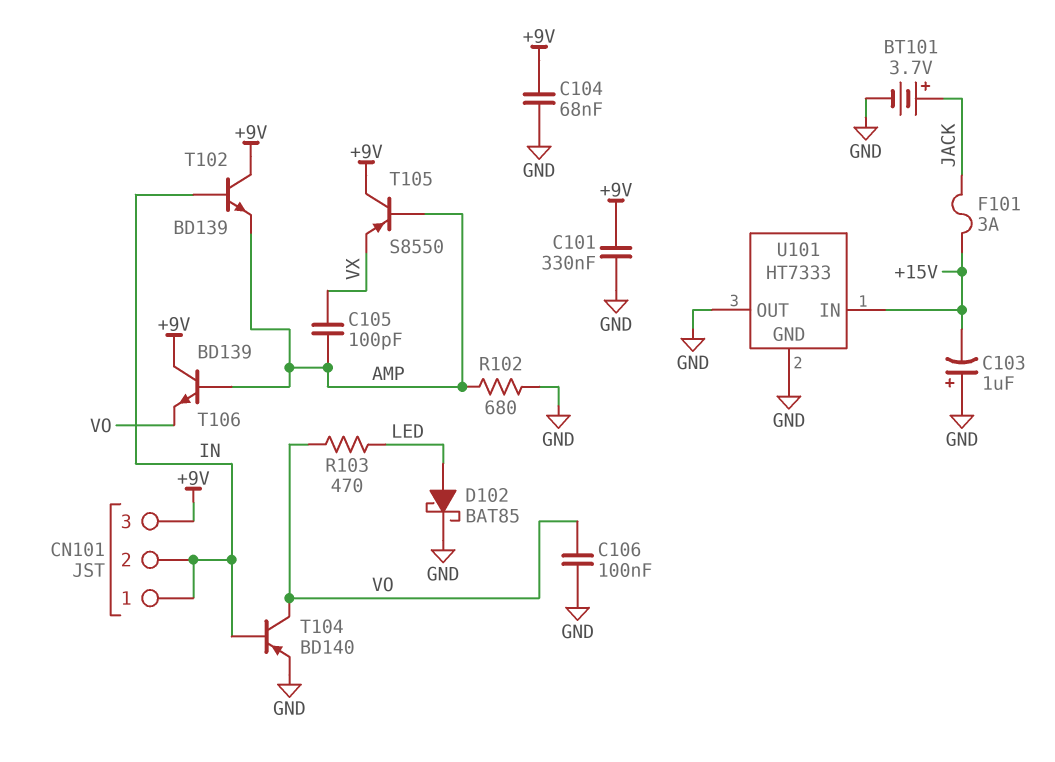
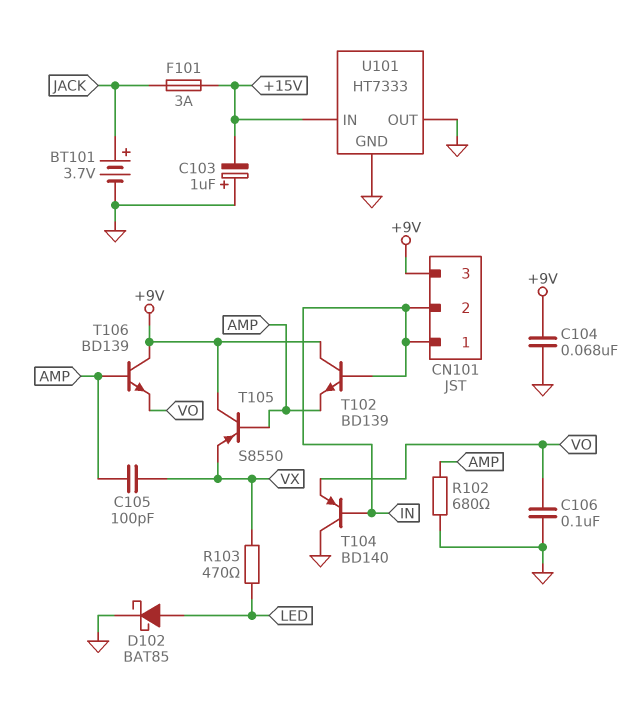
C101: 330nF (+9V, GND) -> none
R103: 470 (LED, VO) -> 470 (LED, VX)
T104: PNP BD140 (B IN, C VO, E GND) -> PNP BD140 (B IN, C GND, E VO)

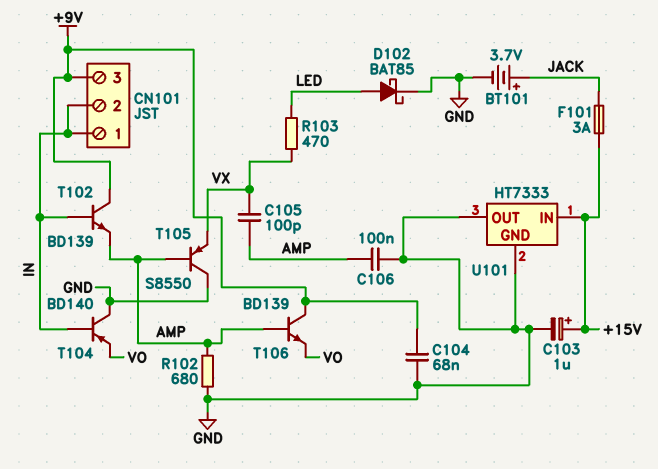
C103: 1uF (plus GND, minus +15V) -> 1uF (plus +15V, minus GND)
C106: 100nF (GND, VO) -> 100nF (AMP, GND)
T105: PNP S8550 (B AMP, C +9V, E VX) -> PNP S8550 (B AMP, C GND, E VX)

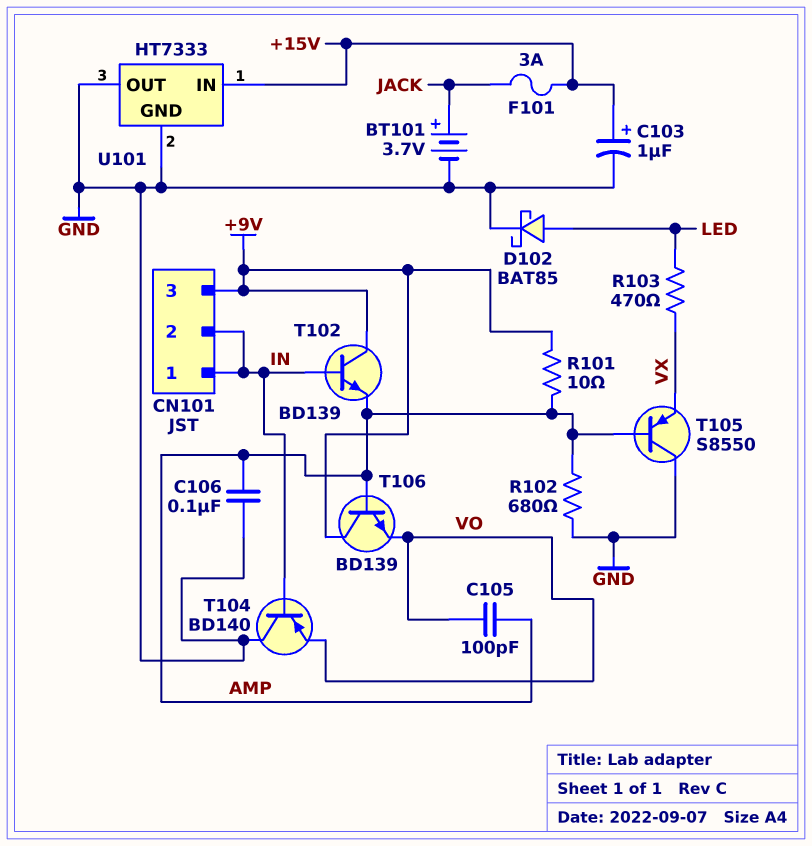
C104: 68nF (+9V, GND) -> none
C105: 100pF (AMP, VX) -> 100pF (AMP, VO)
R101: none -> 10 (+9V, AMP)

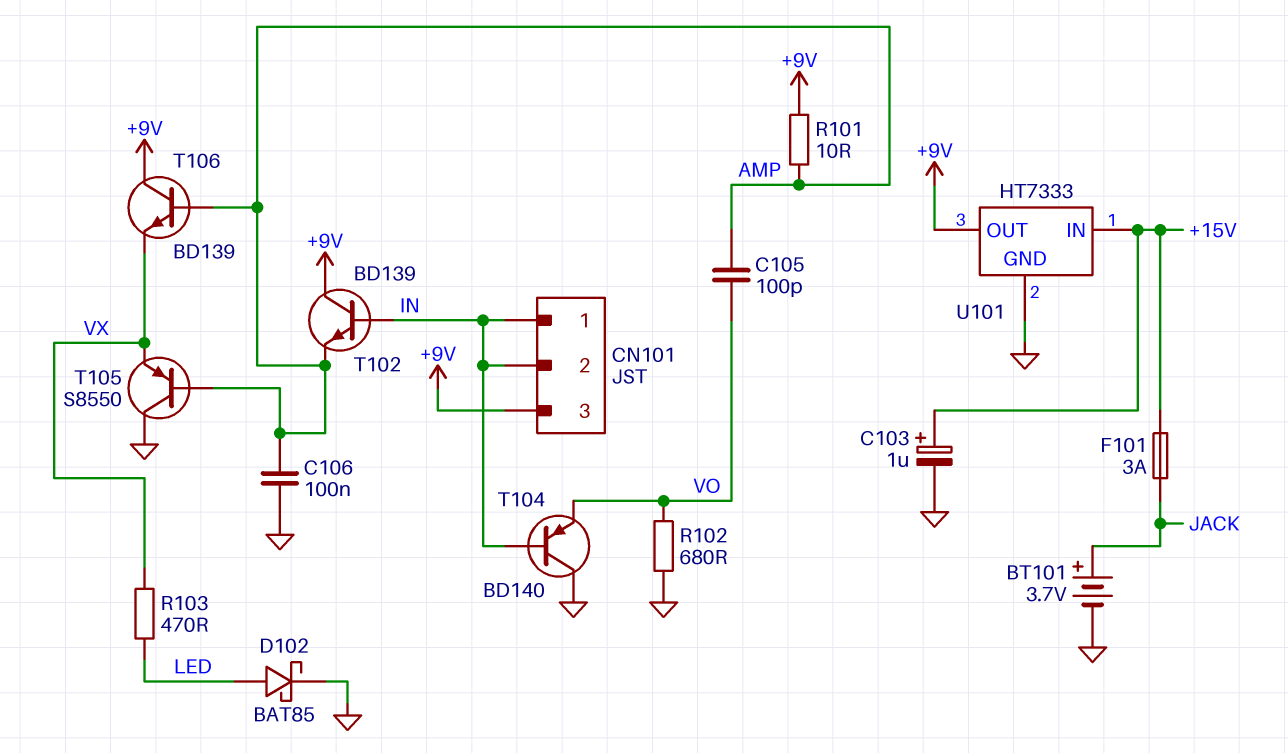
R102: 680 (AMP, GND) -> 680 (GND, VO)
T106: NPN BD139 (B AMP, C +9V, E VO) -> NPN BD139 (B AMP, C +9V, E VX)
U101 pin OUT: GND -> +9V

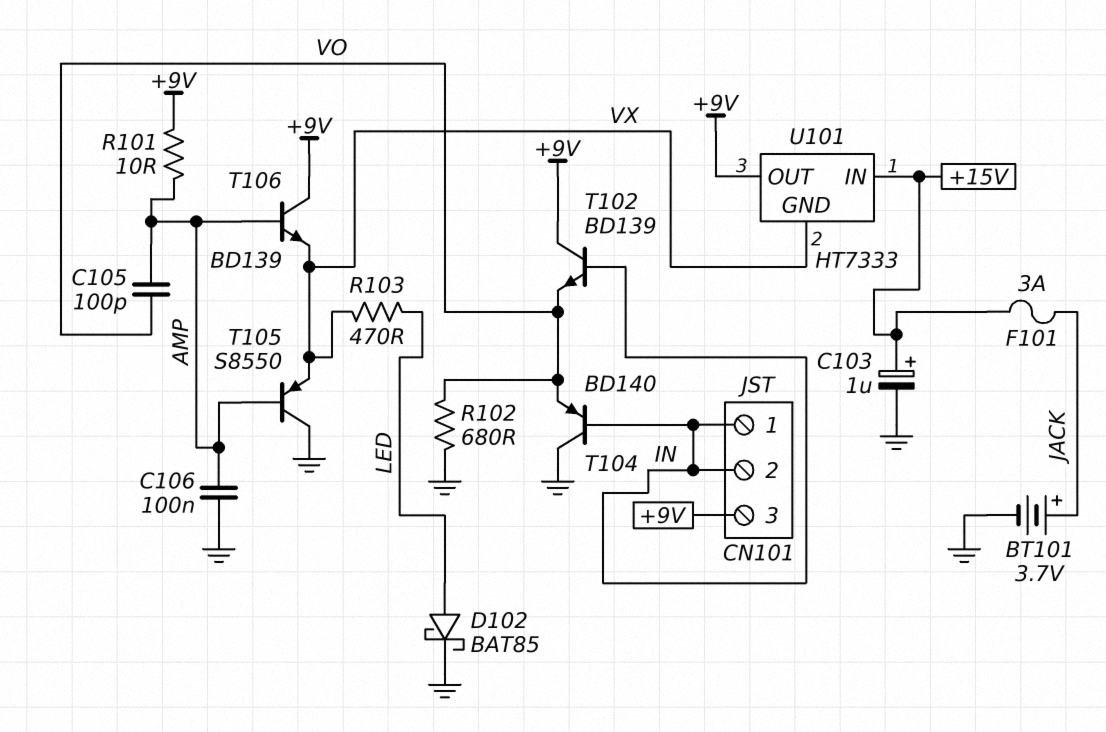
T102: NPN BD139 (B IN, C +9V, E AMP) -> NPN BD139 (B IN, C +9V, E VO)
U101 pin GND: GND -> VX

